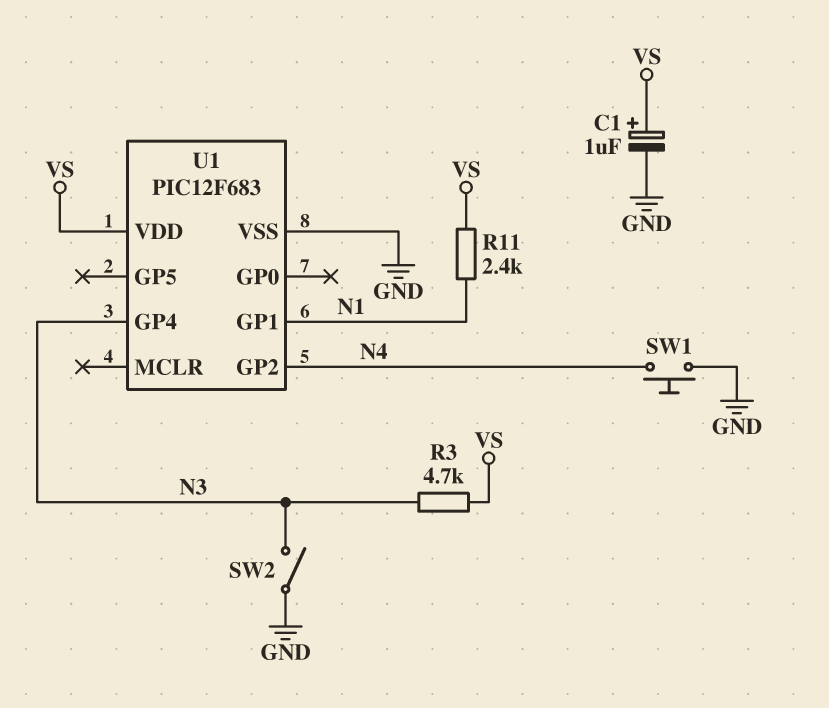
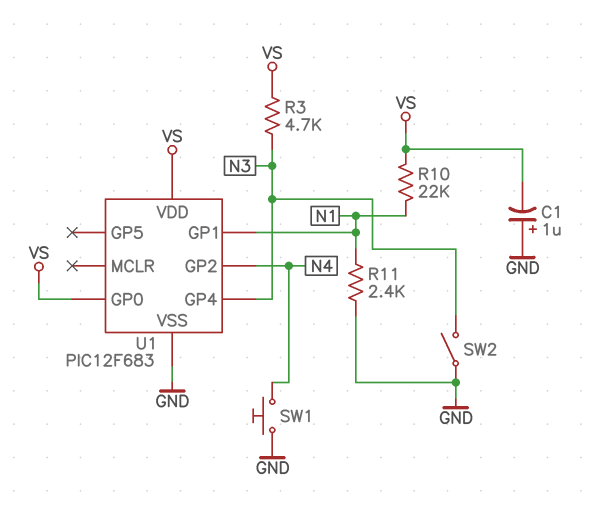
C1: 1uF (plus VS, minus GND) -> 1uF (plus GND, minus VS)
R10: none -> 22k (N1, VS)
R11: 2.4k (N1, VS) -> 2.4k (GND, N1)
U1 pin GP0: none -> VS

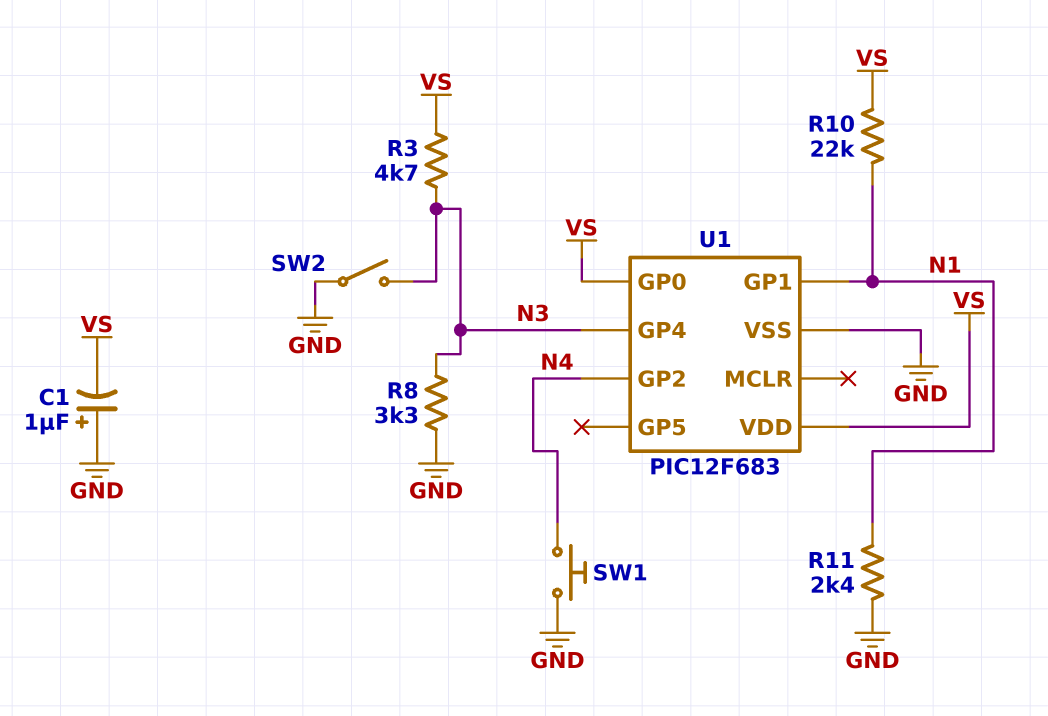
R8: none -> 3.3k (GND, N3)

